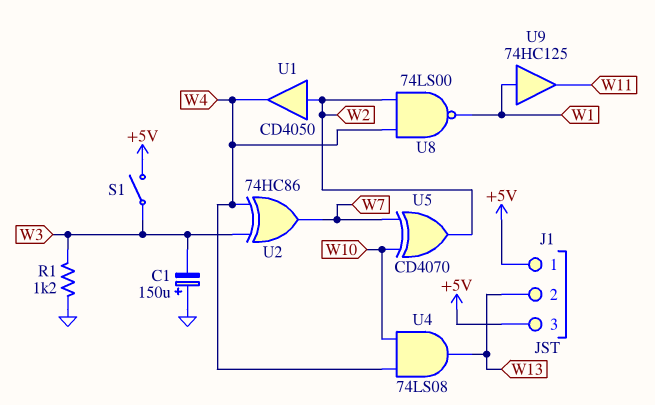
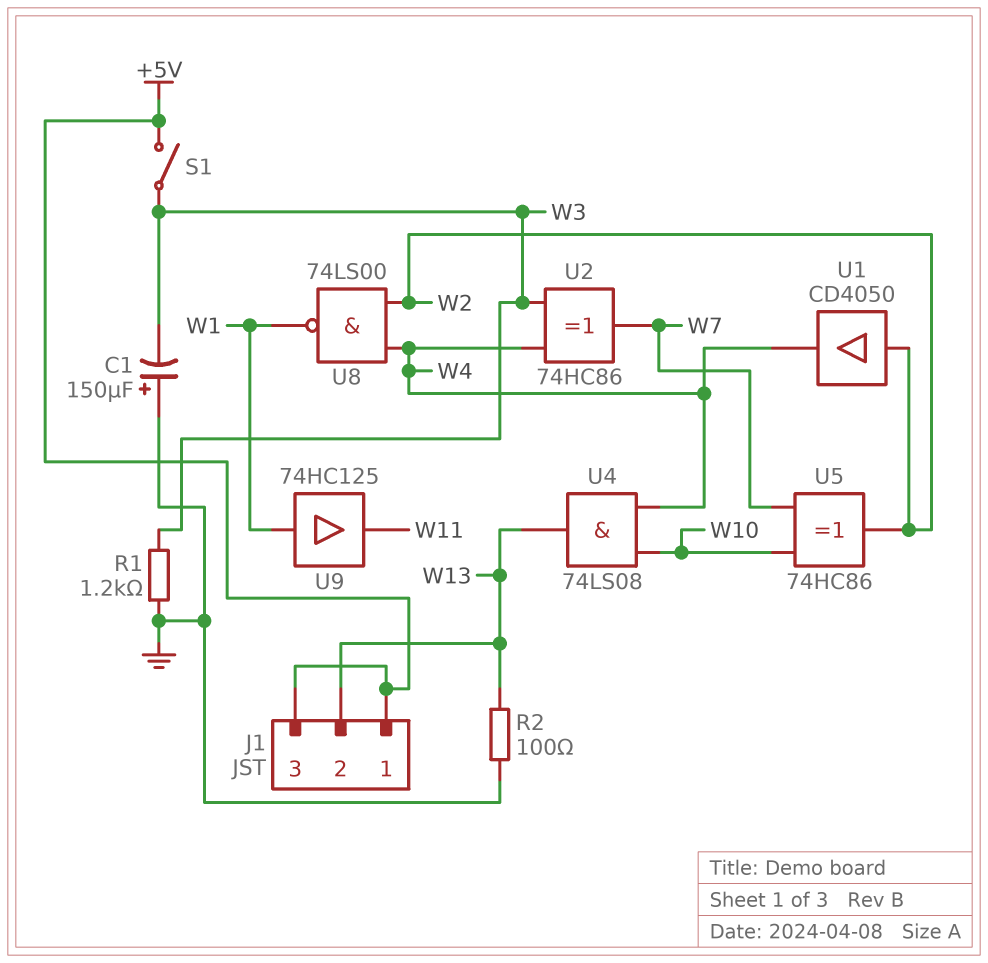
R2: none -> 100 (GND, W13)
U5: XOR CD4070 (in W7, in W10, out W2) -> XOR 74HC86 (in W7, in W10, out W2)

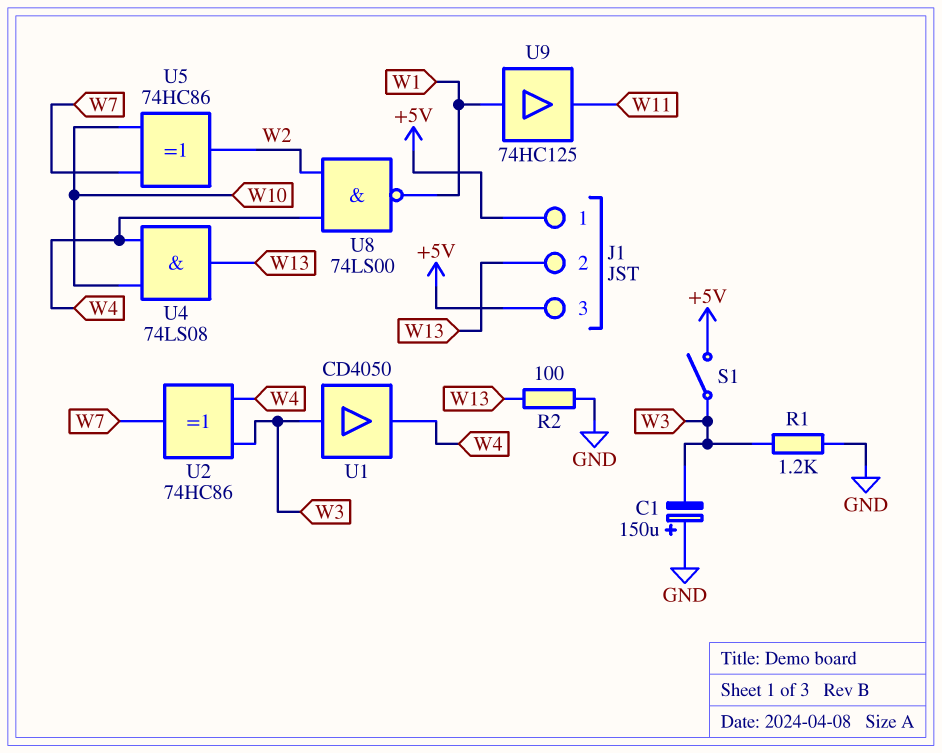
U1: buffer CD4050 (in W2, out W4) -> buffer CD4050 (in W3, out W4)

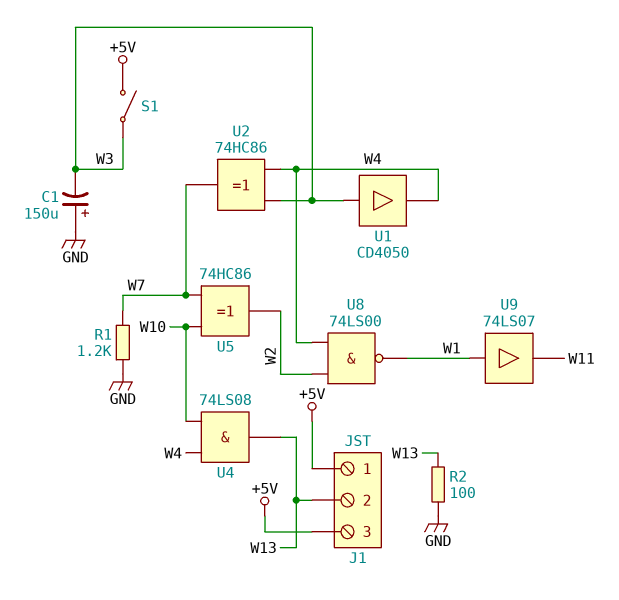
R1: 1.2k (GND, W3) -> 1.2k (GND, W7)
U9: buffer 74HC125 (in W1, out W11) -> buffer 74LS07 (in W1, out W11)

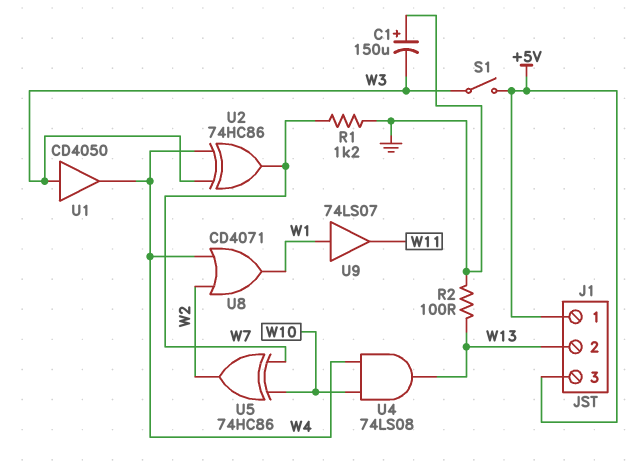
U8: NAND 74LS00 (in W2, in W4, out W1) -> OR CD4071 (in W2, in W4, out W1)

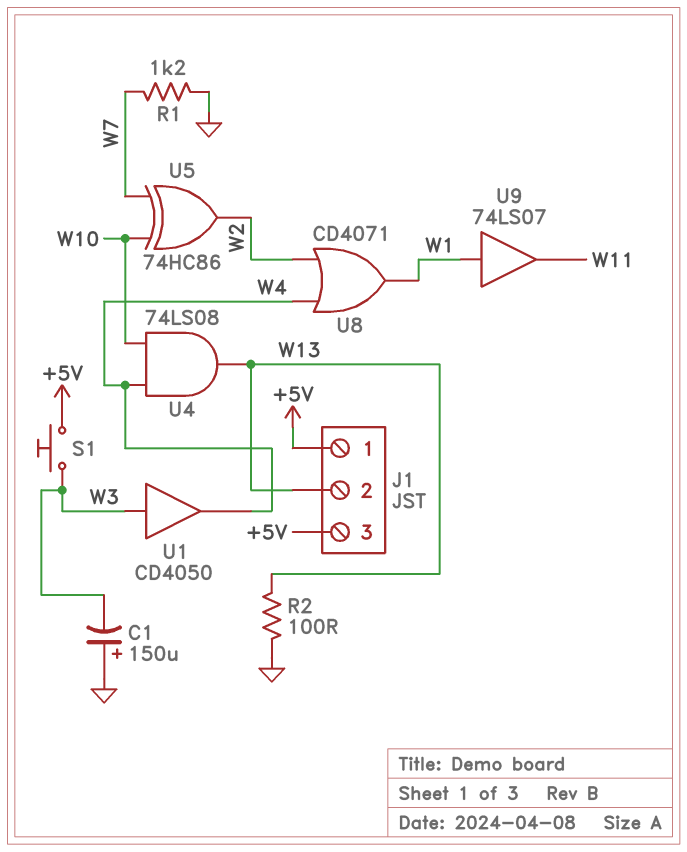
S1: switch (+5V, W3) -> button (+5V, W3)
U2: XOR 74HC86 (in W3, in W4, out W7) -> none

